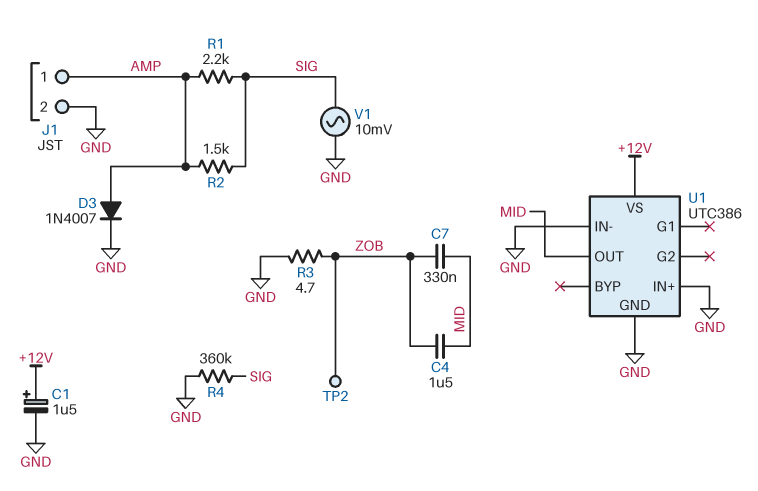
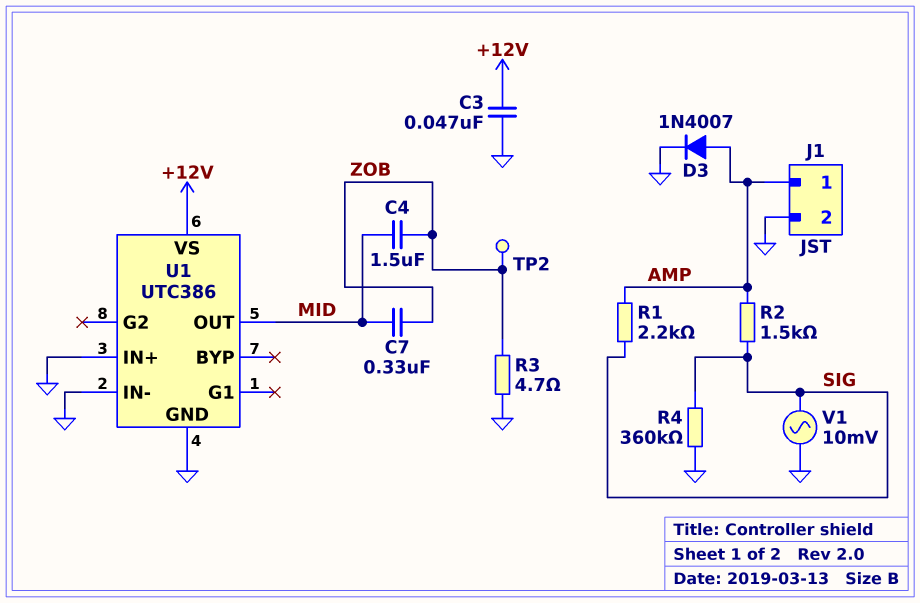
C1: 1.5uF (plus +12V, minus GND) -> none
C3: none -> 47nF (+12V, GND)

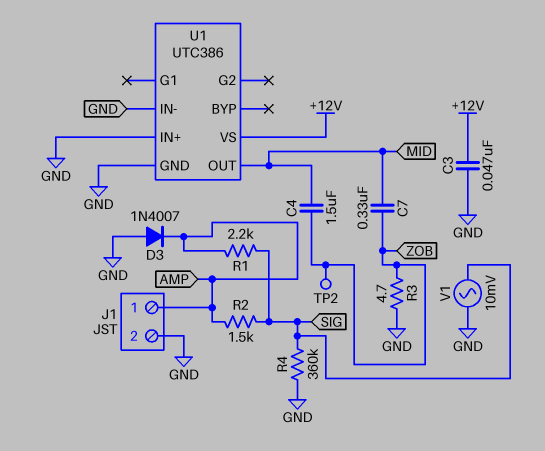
D3: diode 1N4007 (A AMP, K GND) -> diode 1N4007 (A GND, K AMP)

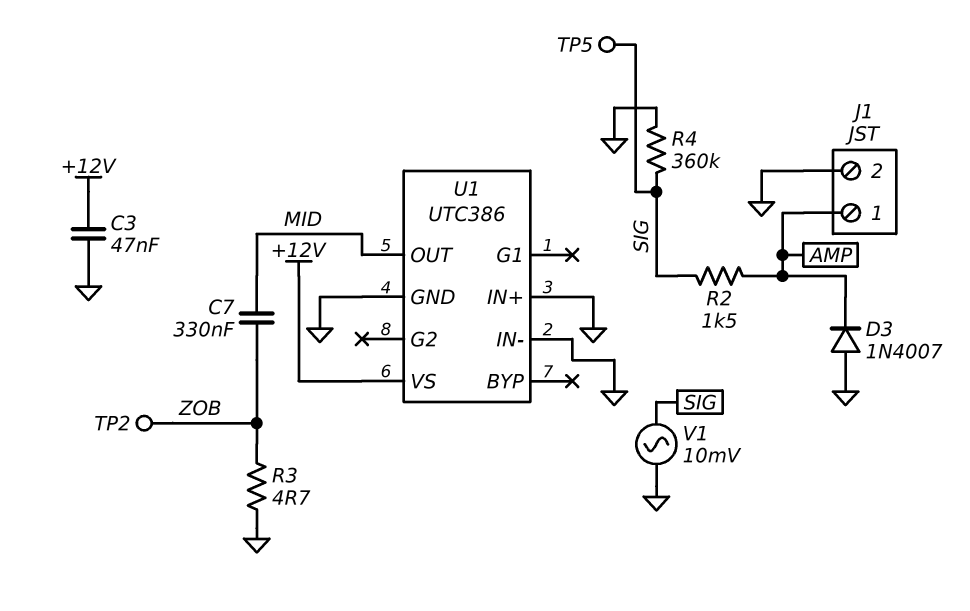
C4: 1.5uF (MID, ZOB) -> none
R1: 2.2k (AMP, SIG) -> none
TP5: none -> test point (SIG)

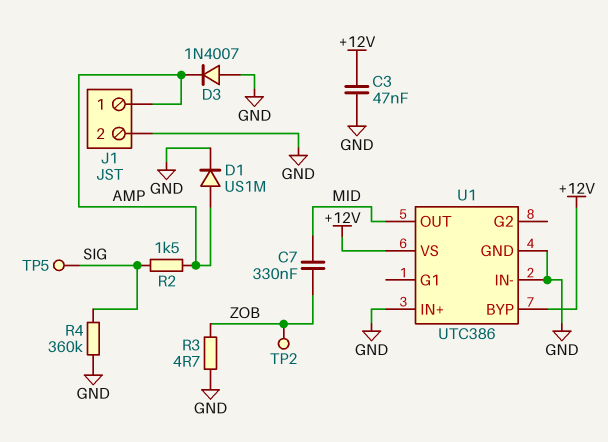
D1: none -> diode US1M (A AMP, K GND)
U1 pin BYP: none -> +12V
V1: AC 10mV (GND, SIG) -> none

